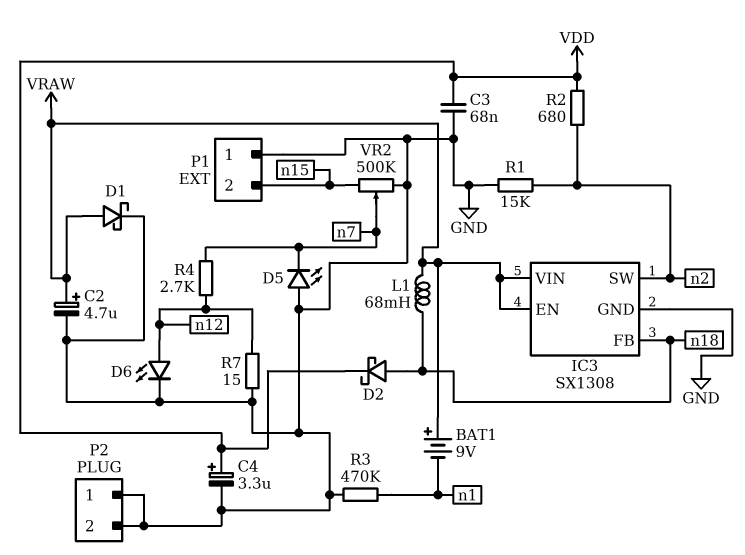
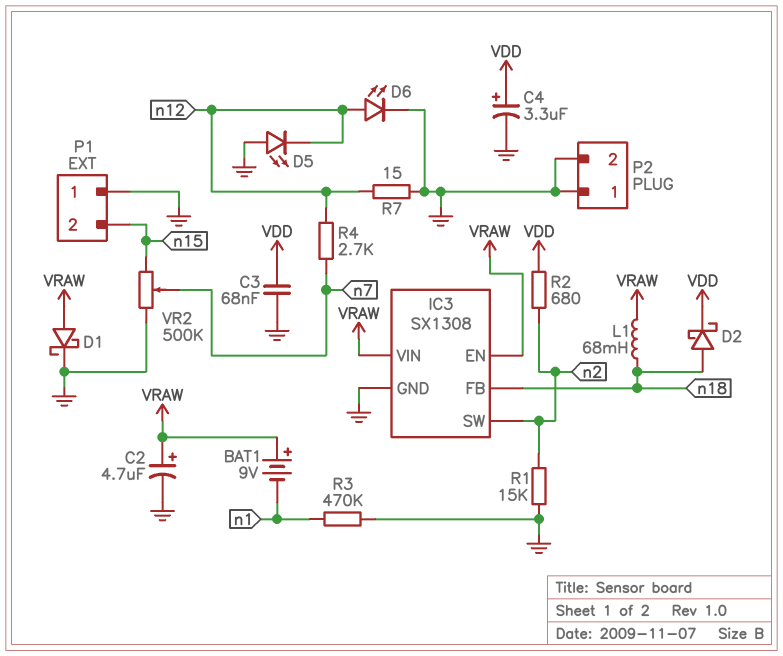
D5: LED (A GND, K n7) -> LED (A GND, K n12)

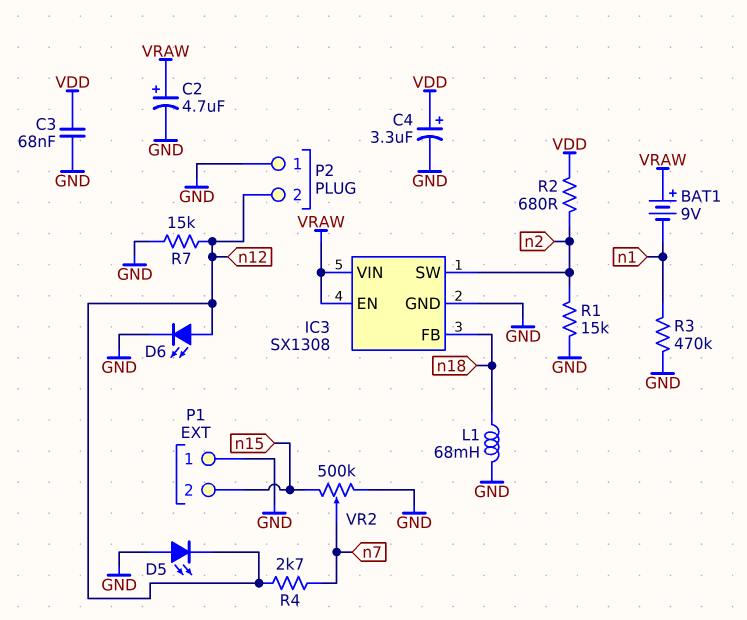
D1: schottky (A VRAW, K GND) -> none
D2: schottky (A n18, K VDD) -> none
L1: 68mH (VRAW, n18) -> 68mH (GND, n18)
P2 pin 2: GND -> n12
R7: 15 (GND, n12) -> 15k (GND, n12)

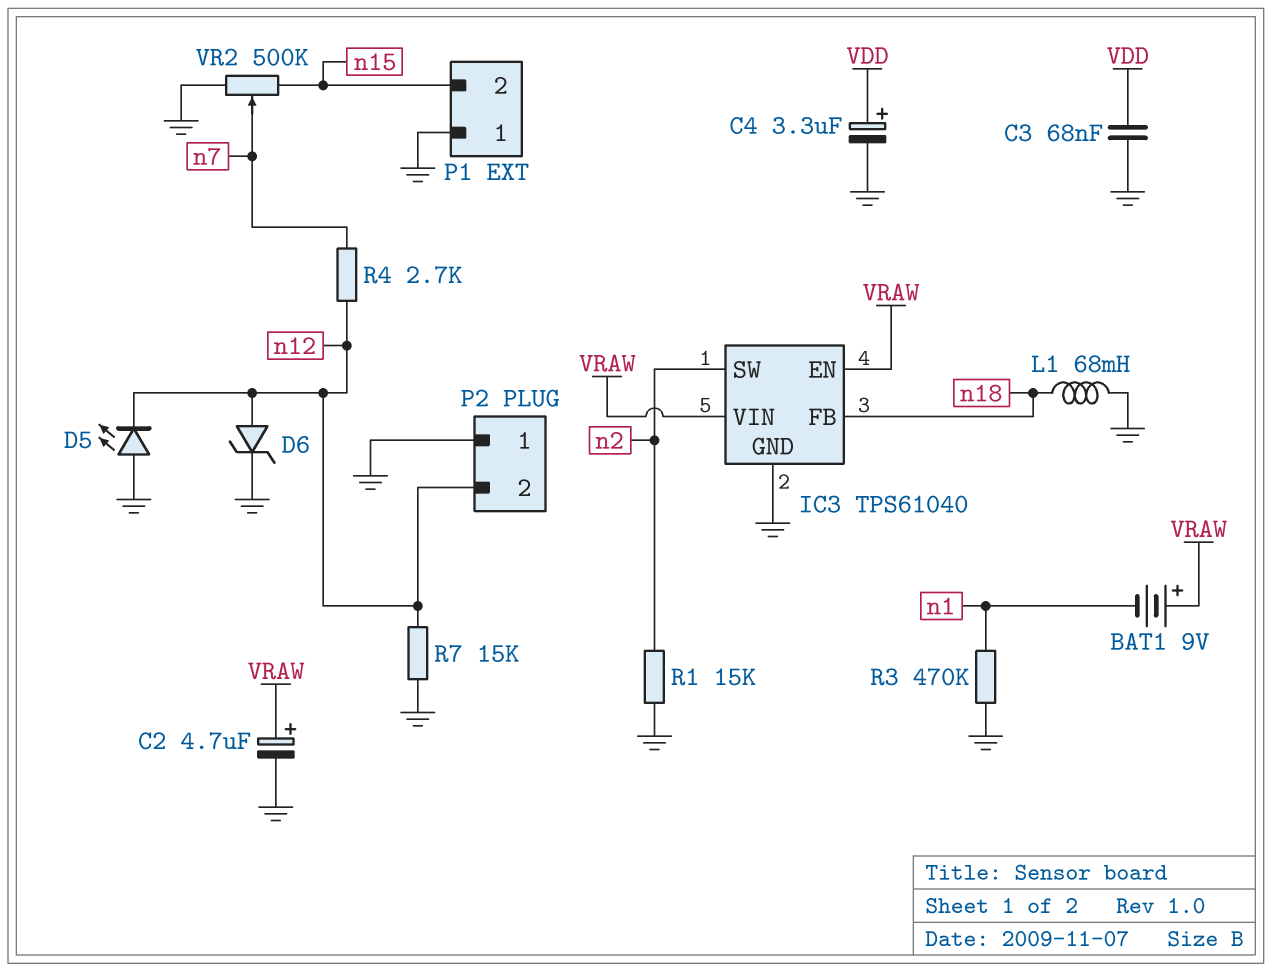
D6: LED (A n12, K GND) -> zener (A n12, K GND)
IC3: SX1308 -> TPS61040
R2: 680 (VDD, n2) -> none

